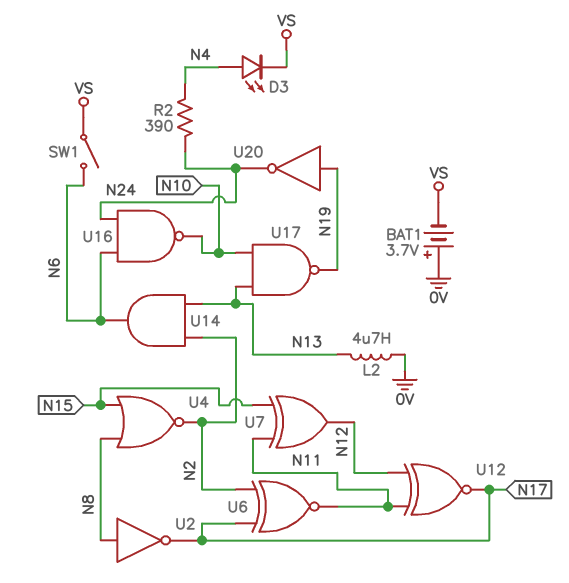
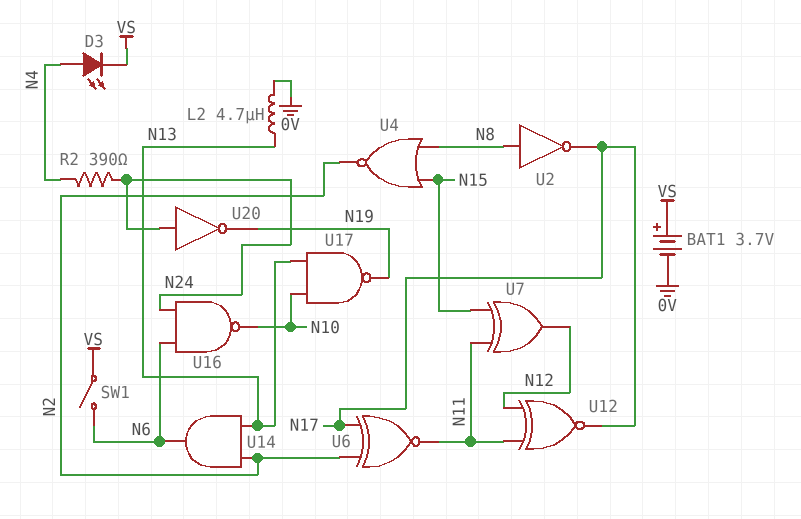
BAT1: 3.7V (plus 0V, minus VS) -> 3.7V (plus VS, minus 0V)
U20: NOT (in N19, out N24) -> NOT (in N24, out N19)

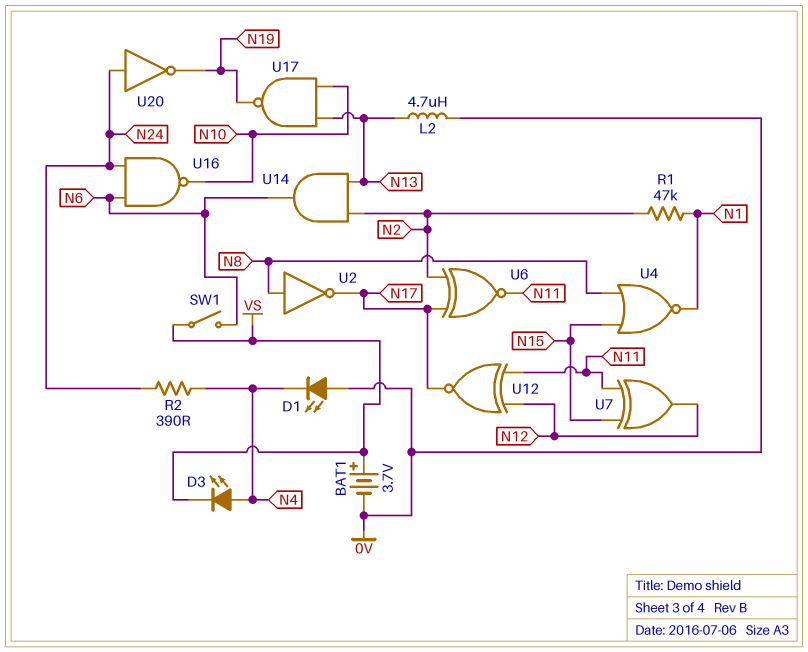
D1: none -> LED (A 0V, K N4)
R1: none -> 47k (N1, N2)
U4: NOR (in N8, in N15, out N2) -> NOR (in N8, in N15, out N1)

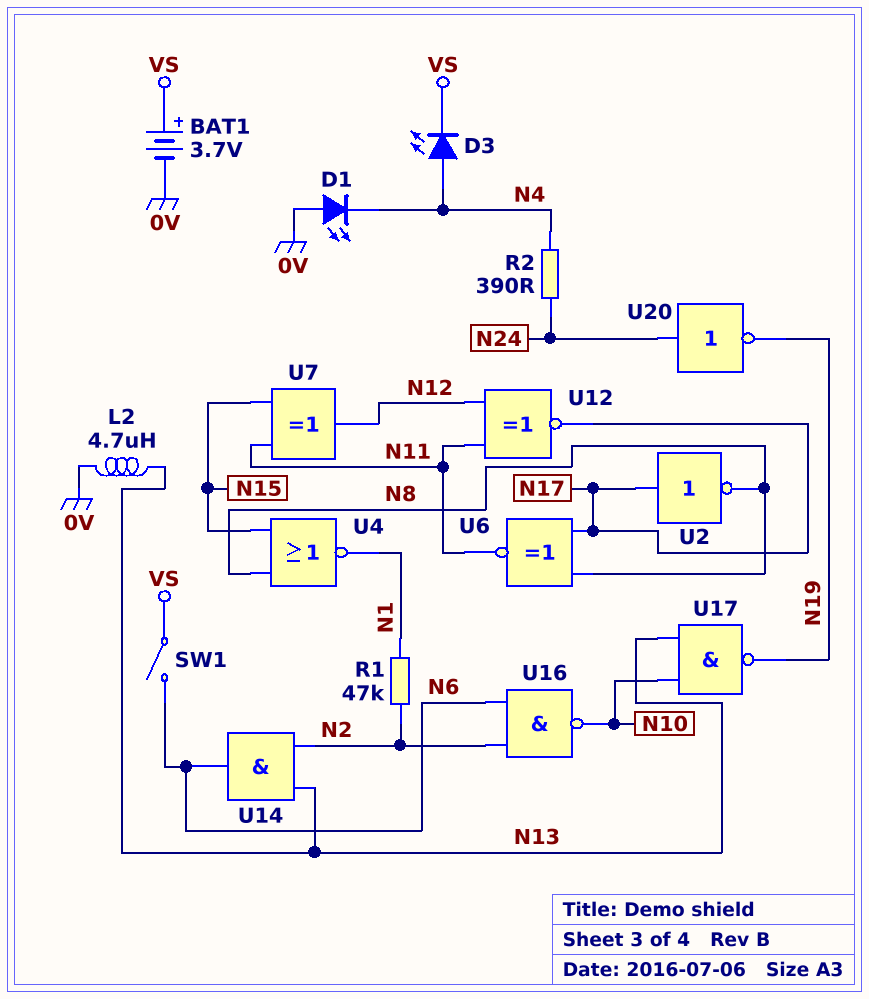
U2: NOT (in N8, out N17) -> NOT (in N17, out N8)
U6: XNOR (in N2, in N17, out N11) -> XNOR (in N8, in N17, out N11)
U16: NAND (in N6, in N24, out N10) -> NAND (in N2, in N6, out N10)

